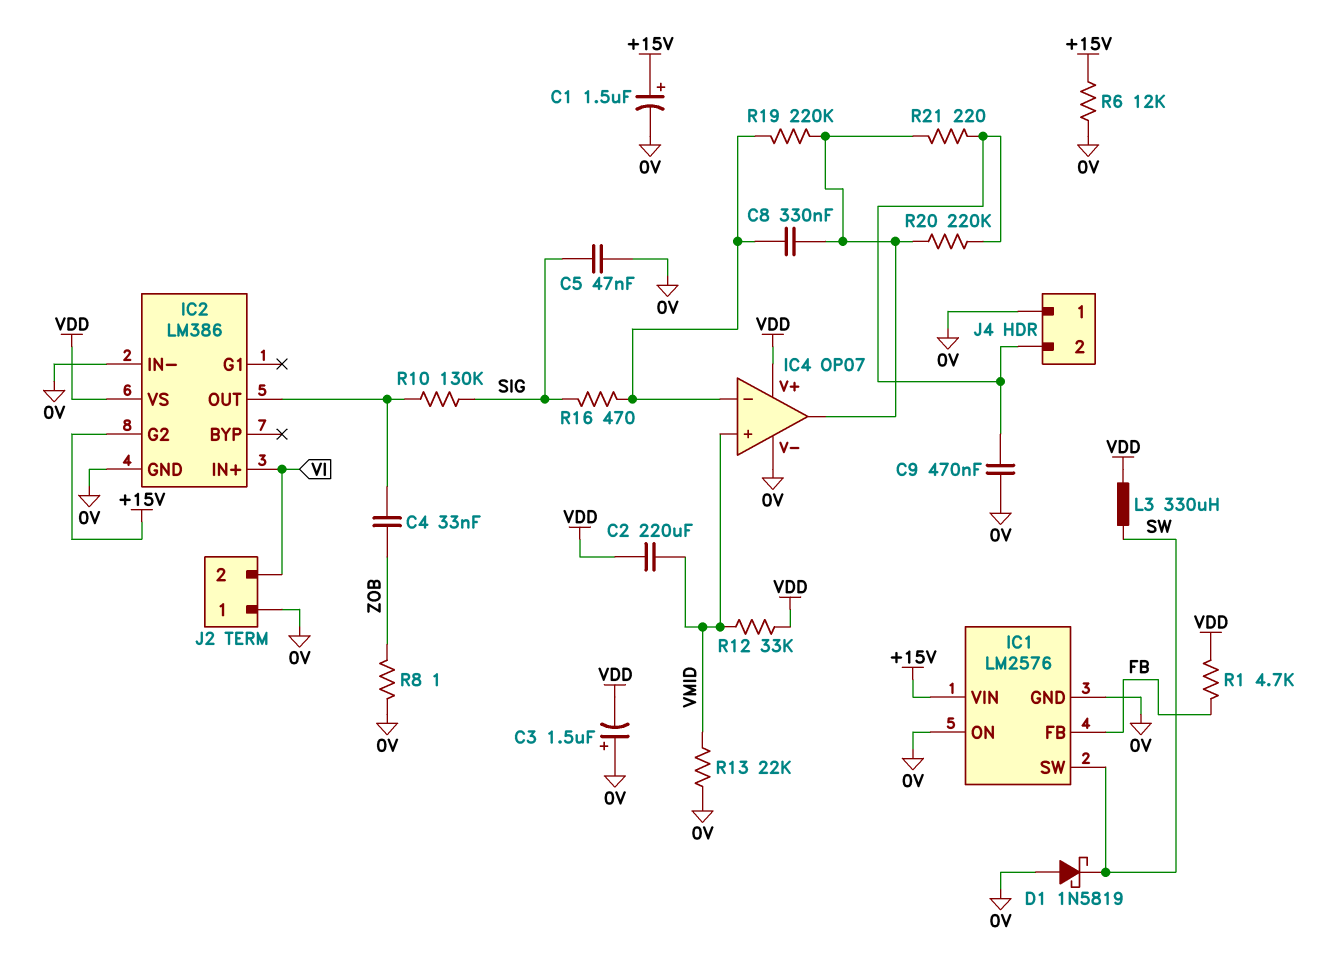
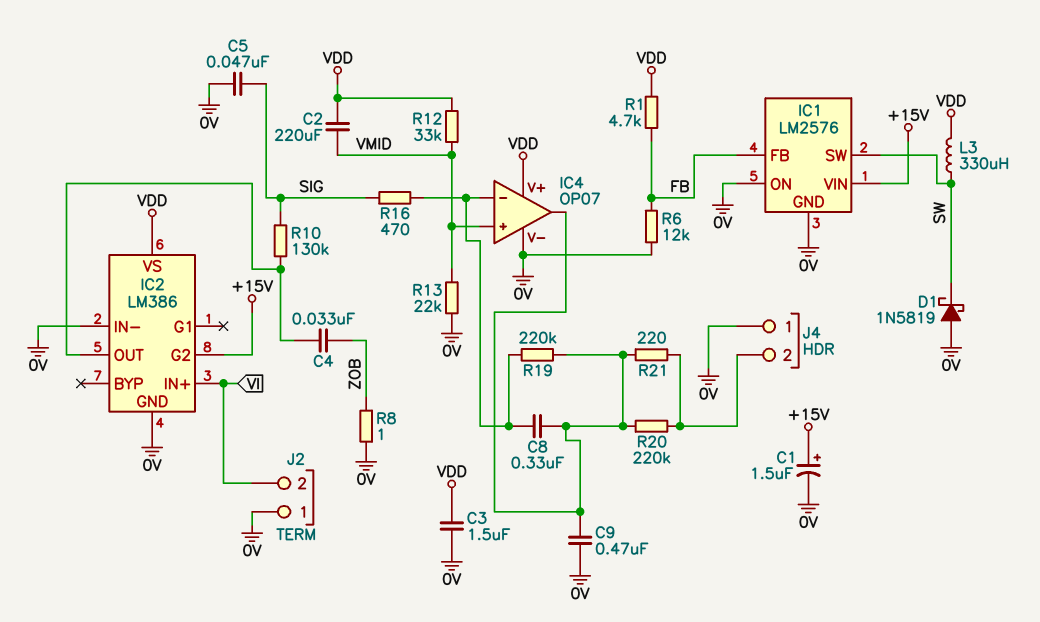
C3: 1.5uF (plus 0V, minus VDD) -> 1.5uF (0V, VDD)
C9: 470nF (0V, J4/2) -> 470nF (0V, IC4/out)
R6: 12k (+15V, 0V) -> 12k (0V, FB)

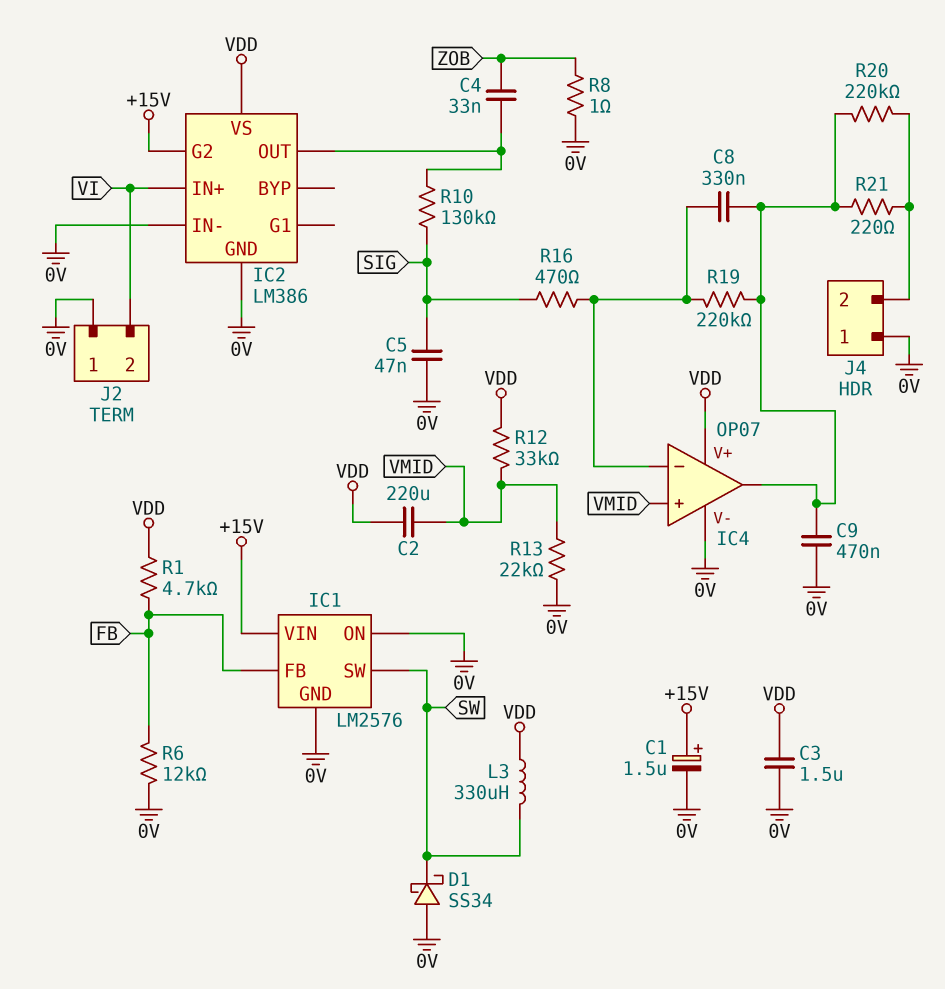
D1: schottky 1N5819 (A 0V, K SW) -> schottky SS34 (A 0V, K SW)

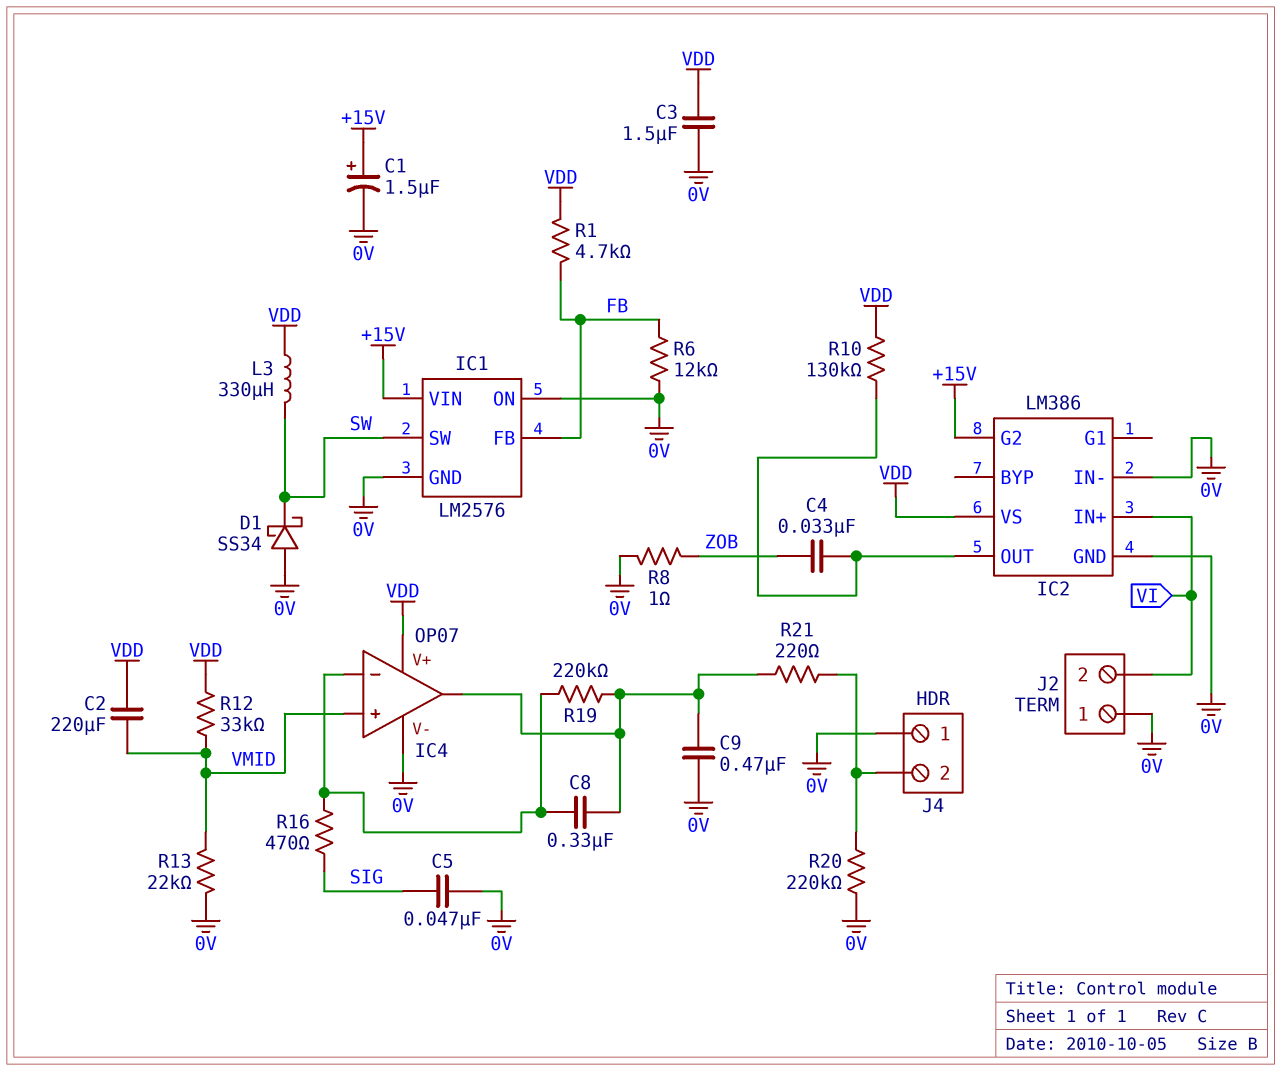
R10: 130k (IC2/OUT, SIG) -> 130k (IC2/OUT, VDD)
R20: 220k (IC4/out, J4/2) -> 220k (0V, J4/2)

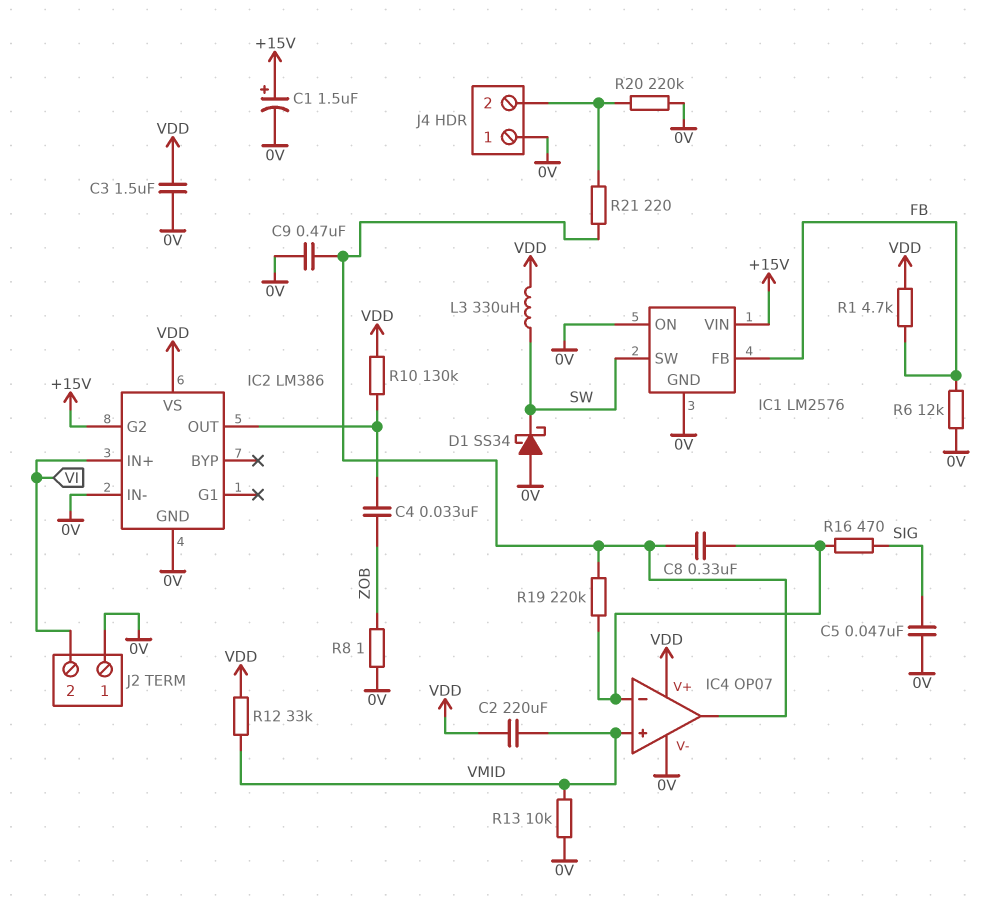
R13: 22k (0V, VMID) -> 10k (0V, VMID)

